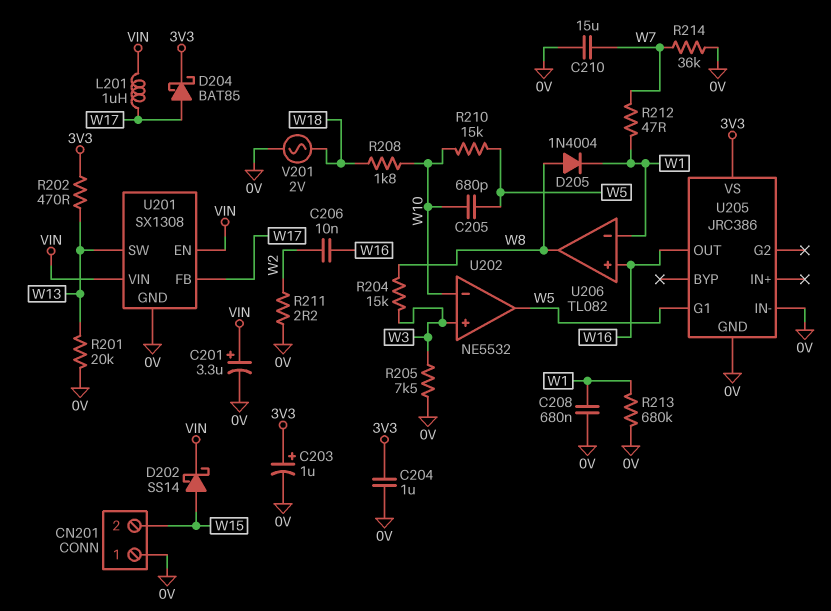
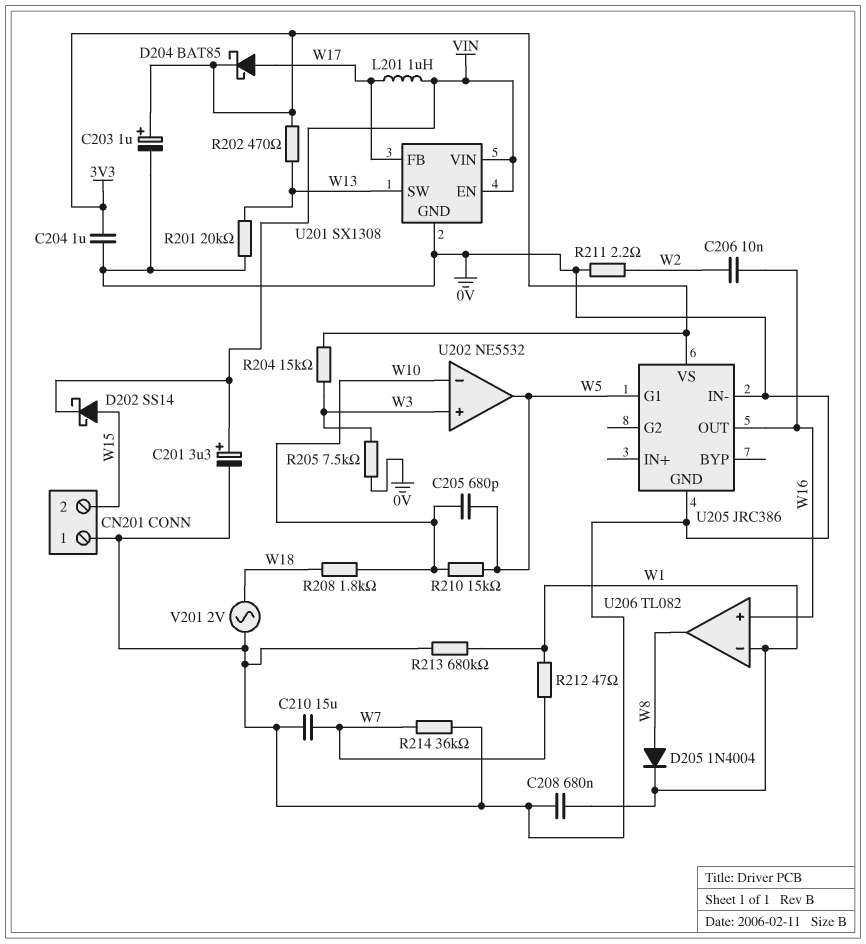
R204: 15k (W3, W8) -> 15k (3V3, W3)

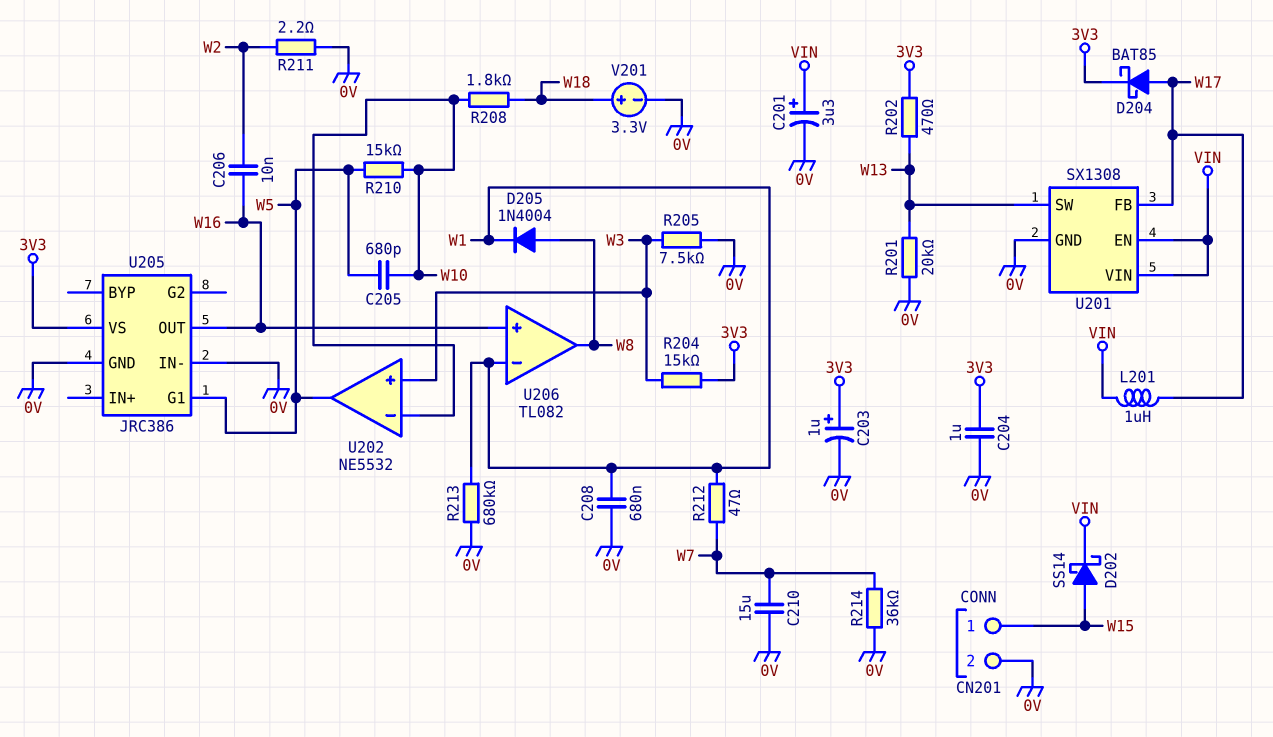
CN201 pin 1: 0V -> W15
CN201 pin 2: W15 -> 0V
V201: AC 2V (0V, W18) -> 3.3V (plus W18, minus 0V)

